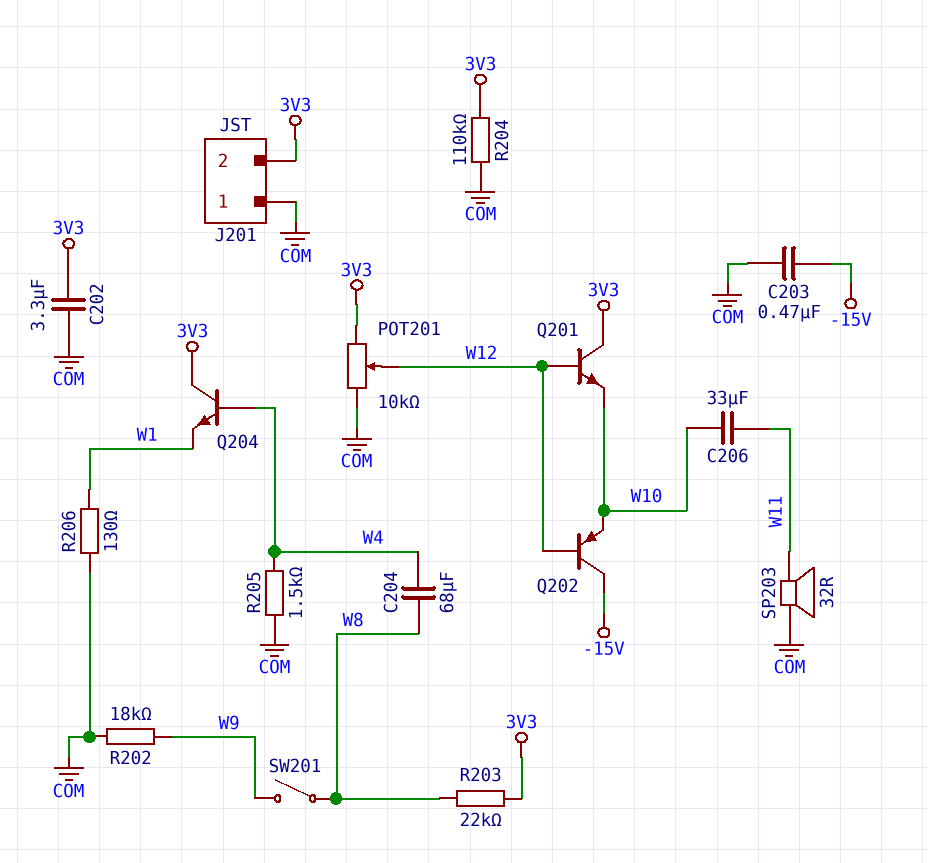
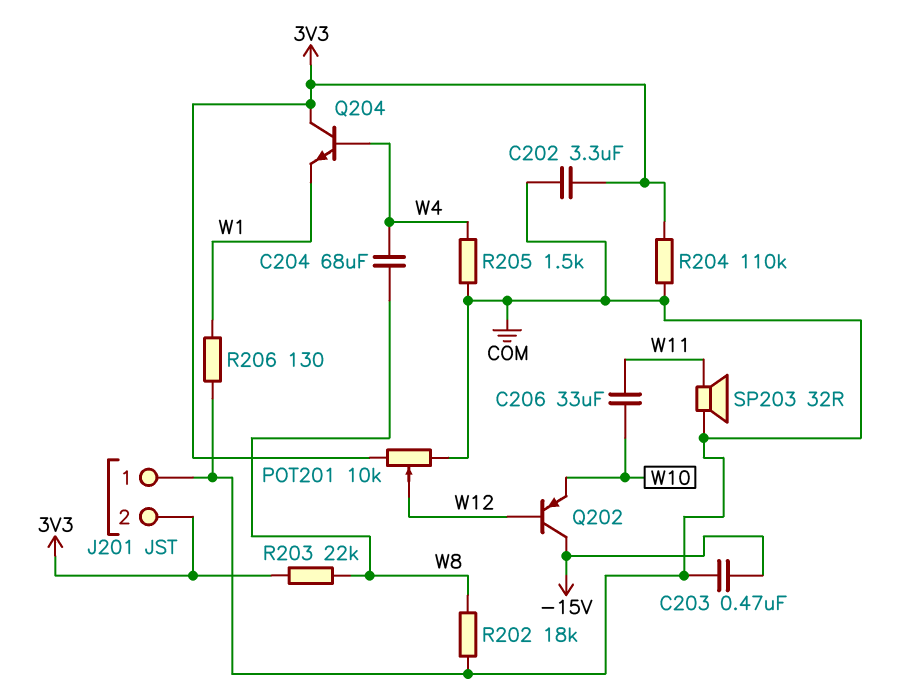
Q201: NPN (B W12, C 3V3, E W10) -> none
R202: 18k (COM, W9) -> 18k (COM, W8)
SW201: switch (W8, W9) -> none

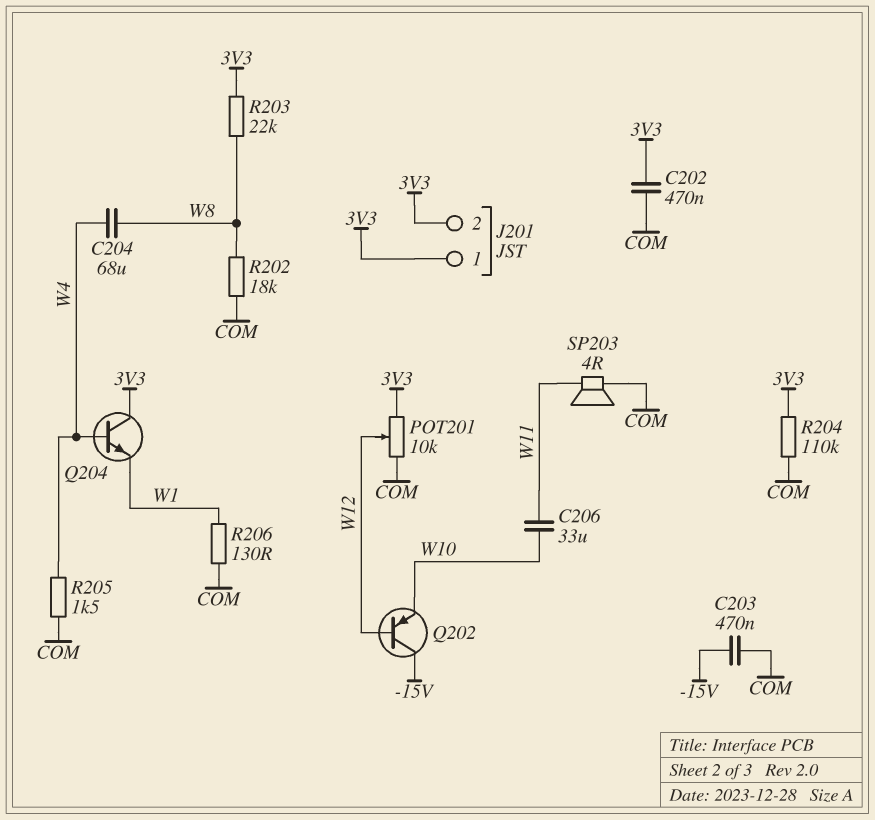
C202: 3.3uF (3V3, COM) -> 470nF (3V3, COM)
J201 pin 1: COM -> 3V3
SP203: speaker 32R (COM, W11) -> speaker 4R (COM, W11)

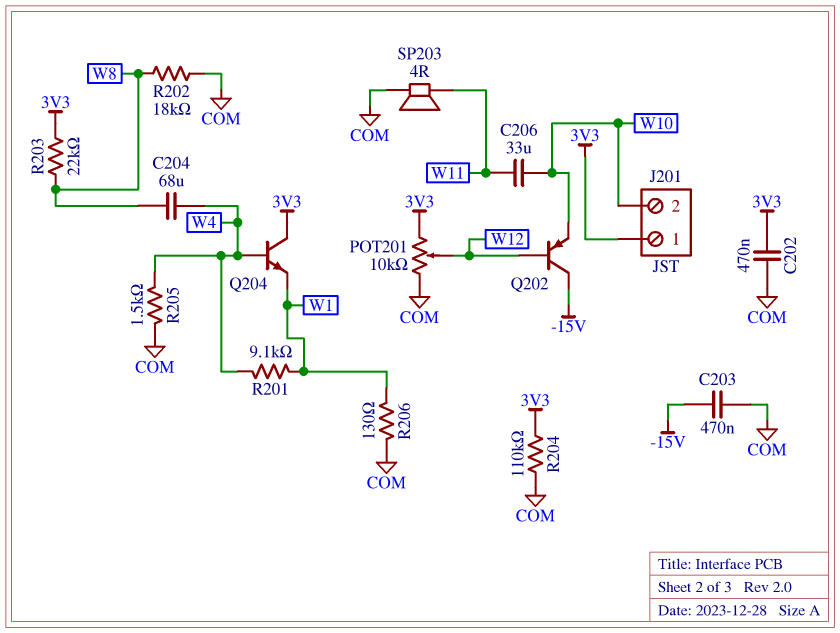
J201 pin 2: 3V3 -> W10
R201: none -> 9.1k (W1, W4)

